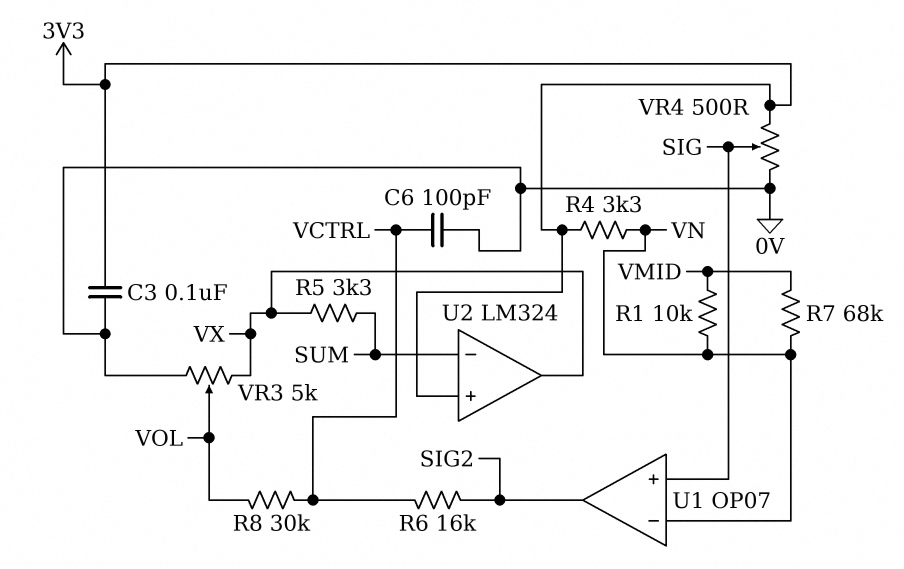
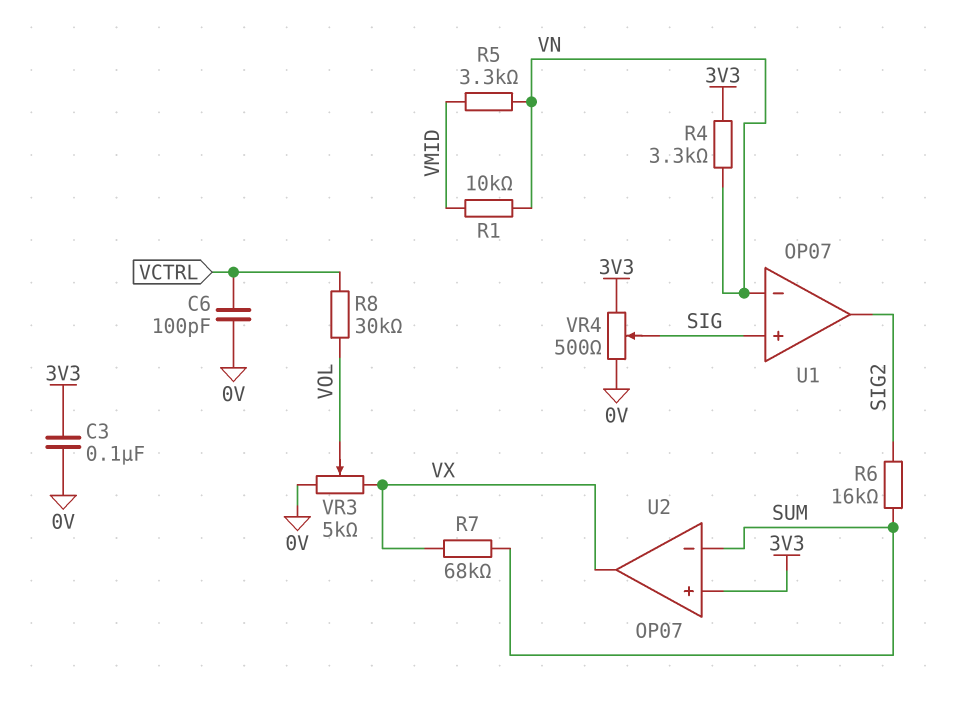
R5: 3.3k (SUM, VX) -> 3.3k (VMID, VN)
R6: 16k (SIG2, VCTRL) -> 16k (SIG2, SUM)
R7: 68k (VMID, VN) -> 68k (SUM, VX)
U2: LM324 -> OP07

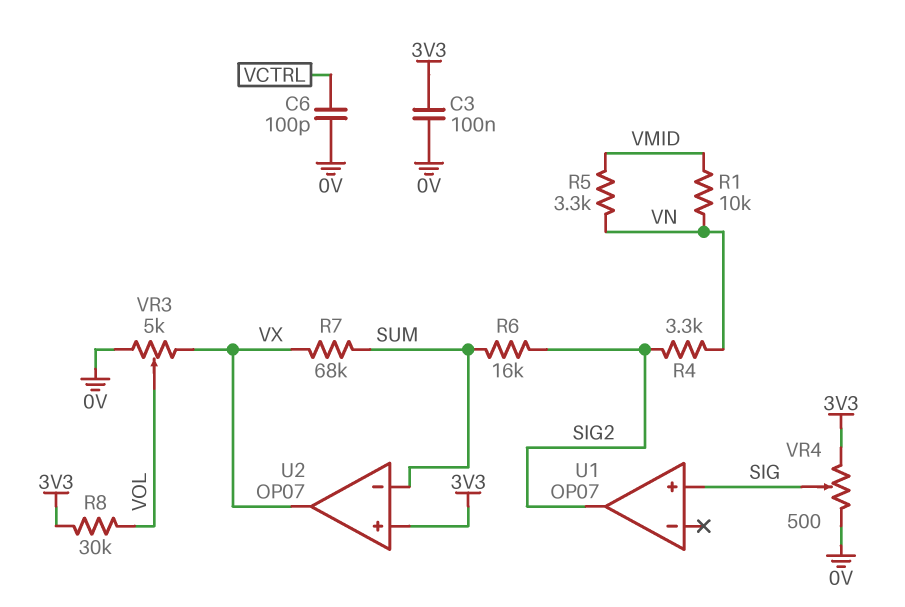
R4: 3.3k (3V3, VN) -> 3.3k (SIG2, VN)
R8: 30k (VCTRL, VOL) -> 30k (3V3, VOL)
U1 pin in-: VN -> none

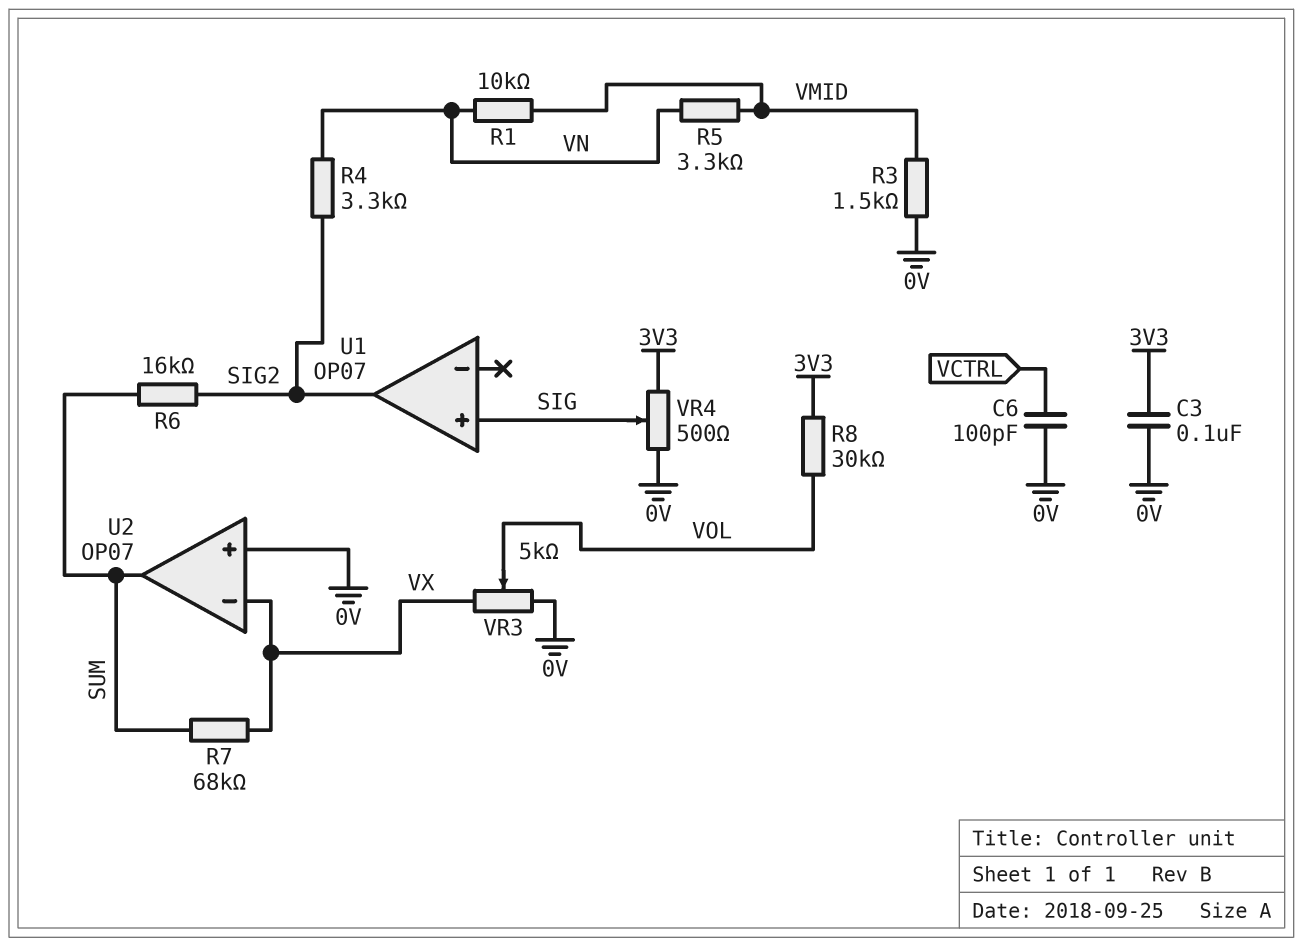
R3: none -> 1.5k (0V, VMID)
U2 pin in+: 3V3 -> 0V
U2 pin in-: SUM -> VX
U2 pin out: VX -> SUM

